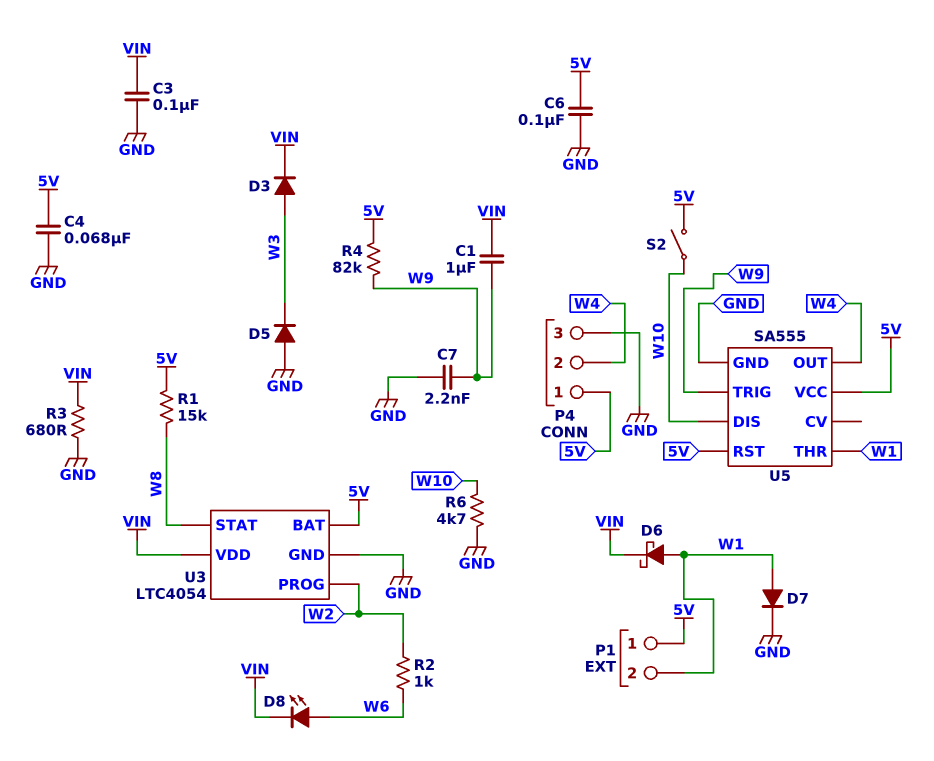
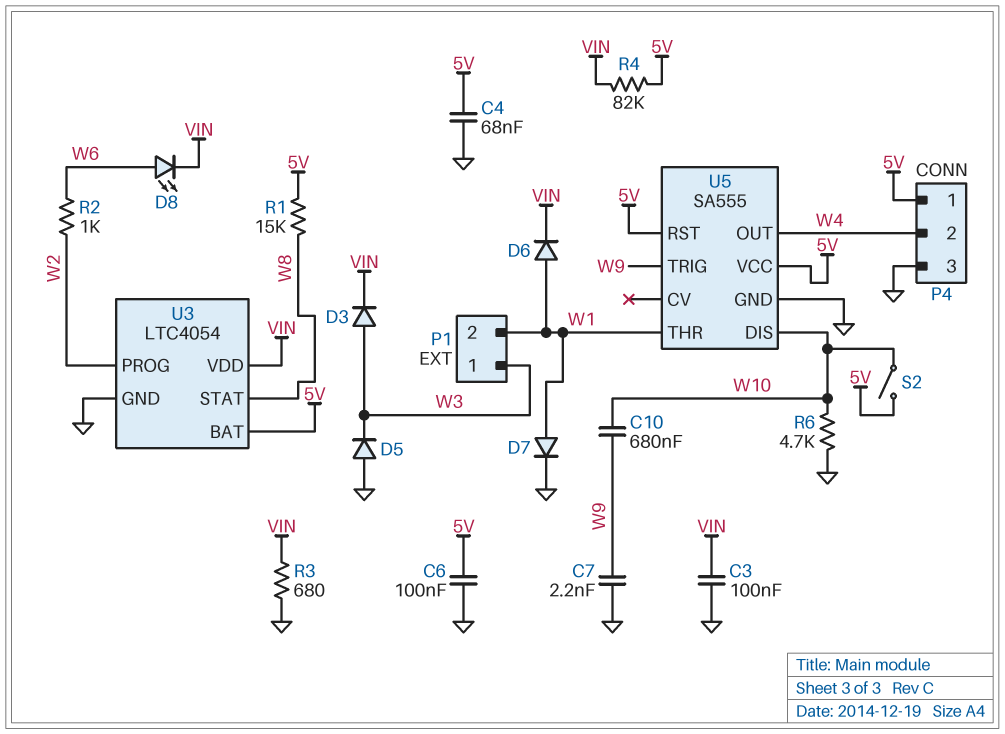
C1: 1uF (VIN, W9) -> none
C10: none -> 680nF (W9, W10)
D6: schottky (A W1, K VIN) -> diode (A W1, K VIN)
P1 pin 1: 5V -> W3
R4: 82k (5V, W9) -> 82k (5V, VIN)

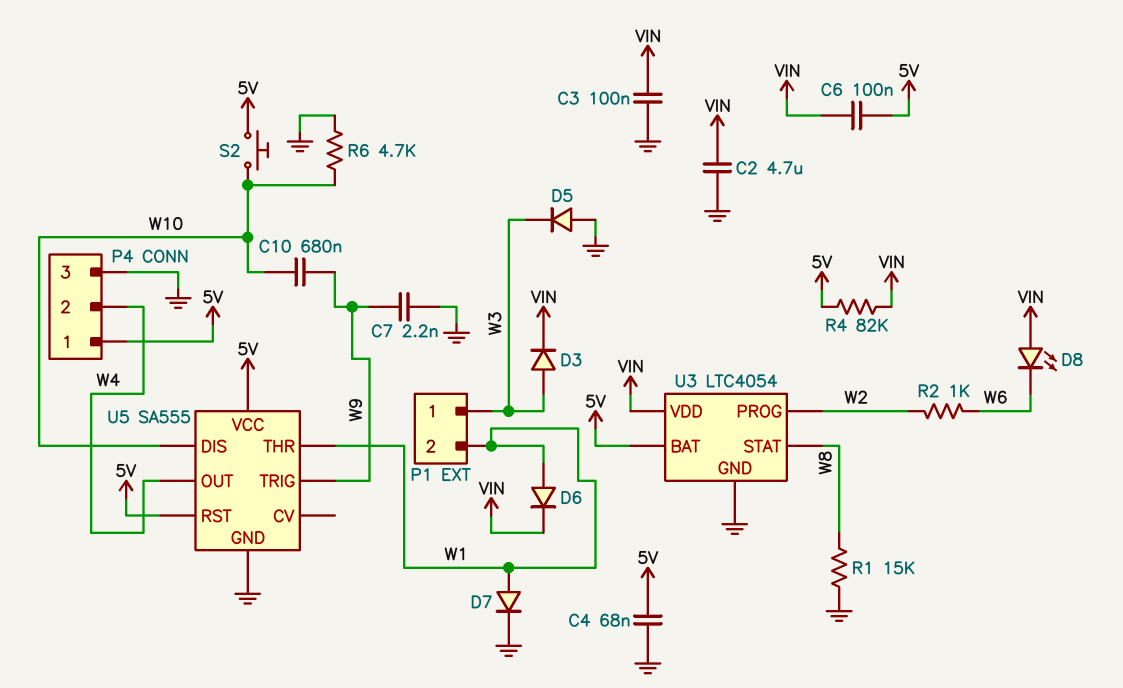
C2: none -> 4.7uF (GND, VIN)
C6: 100nF (5V, GND) -> 100nF (5V, VIN)
D8: LED (A W6, K VIN) -> LED (A VIN, K W6)
R1: 15k (5V, W8) -> 15k (GND, W8)
R3: 680 (GND, VIN) -> none
S2: switch (5V, W10) -> button (5V, W10)

